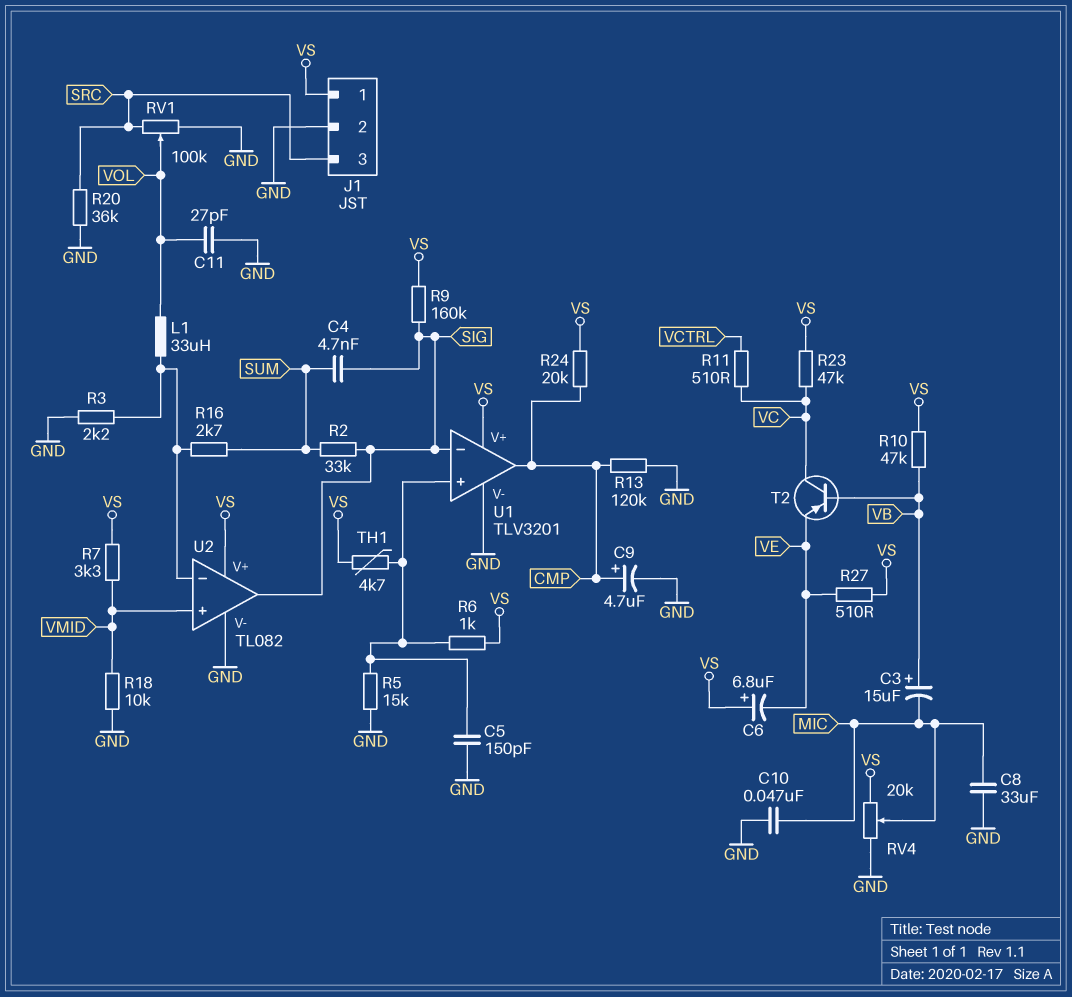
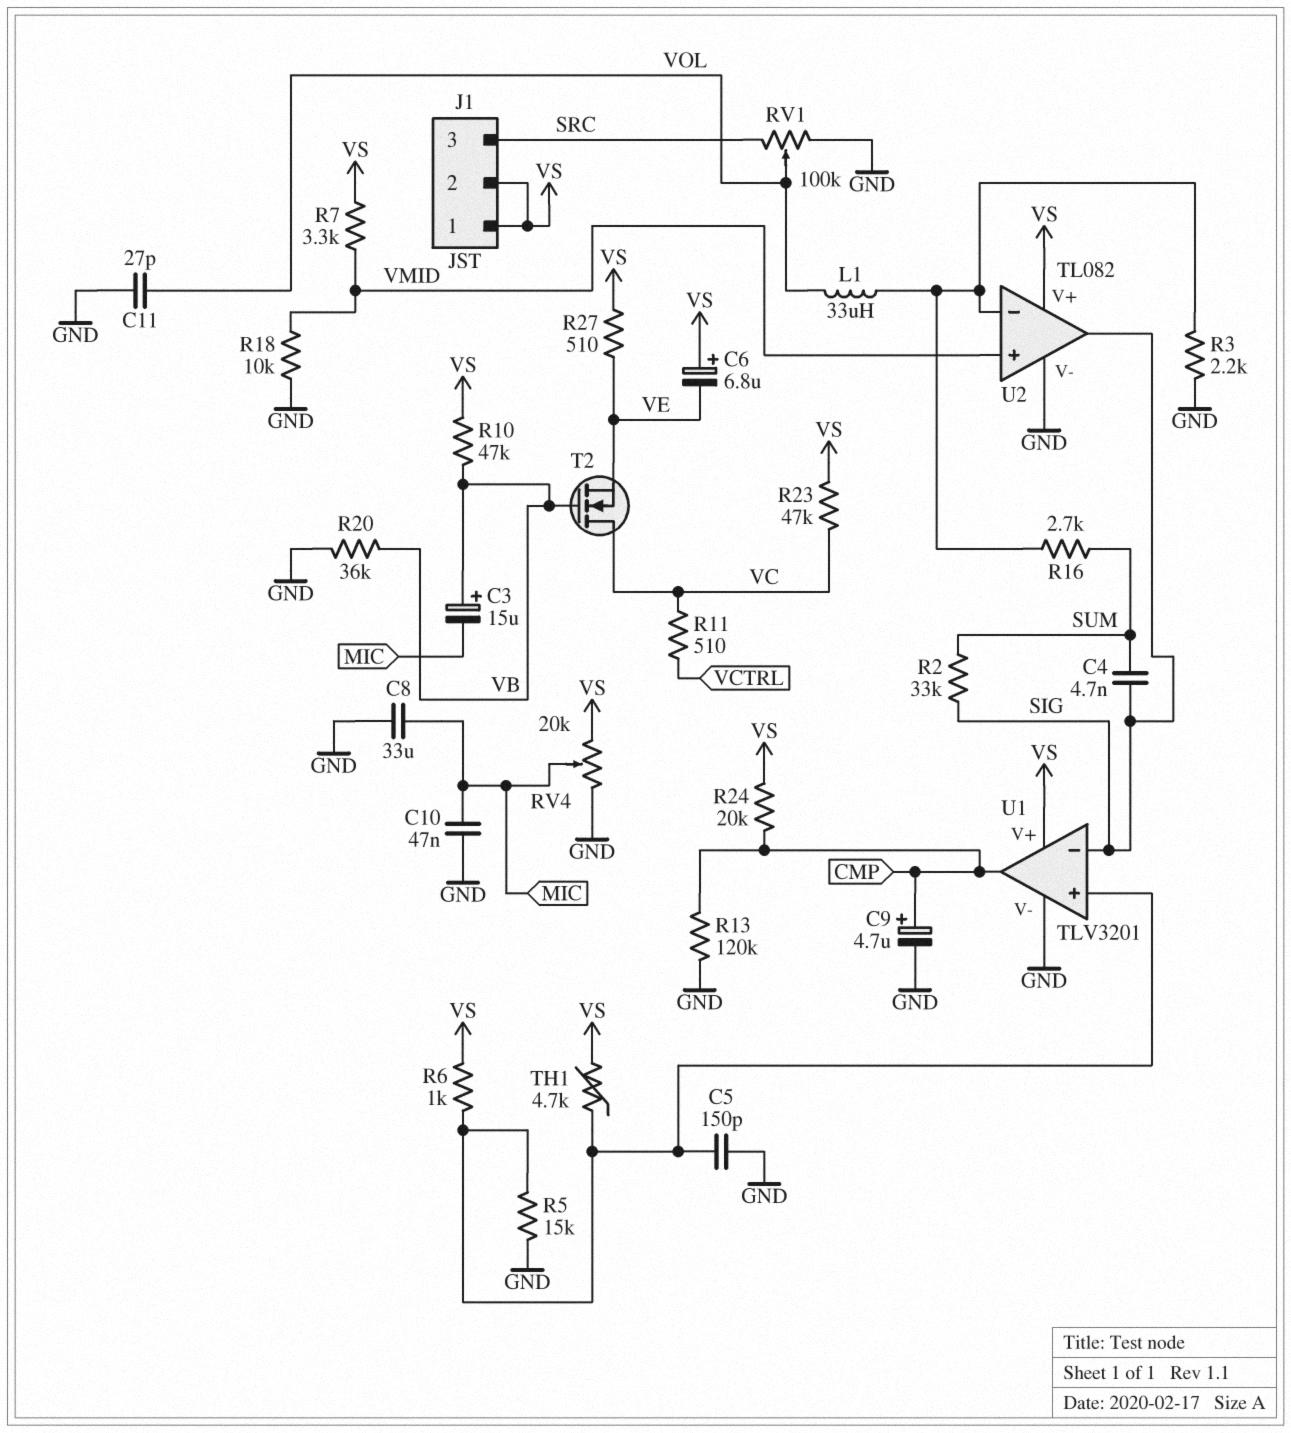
J1 pin 2: GND -> VS
R9: 160k (SIG, VS) -> none
R20: 36k (GND, SRC) -> 36k (GND, VB)
T2: PNP (B VB, C VC, E VE) -> NMOS (G VB, D VC, S VE)

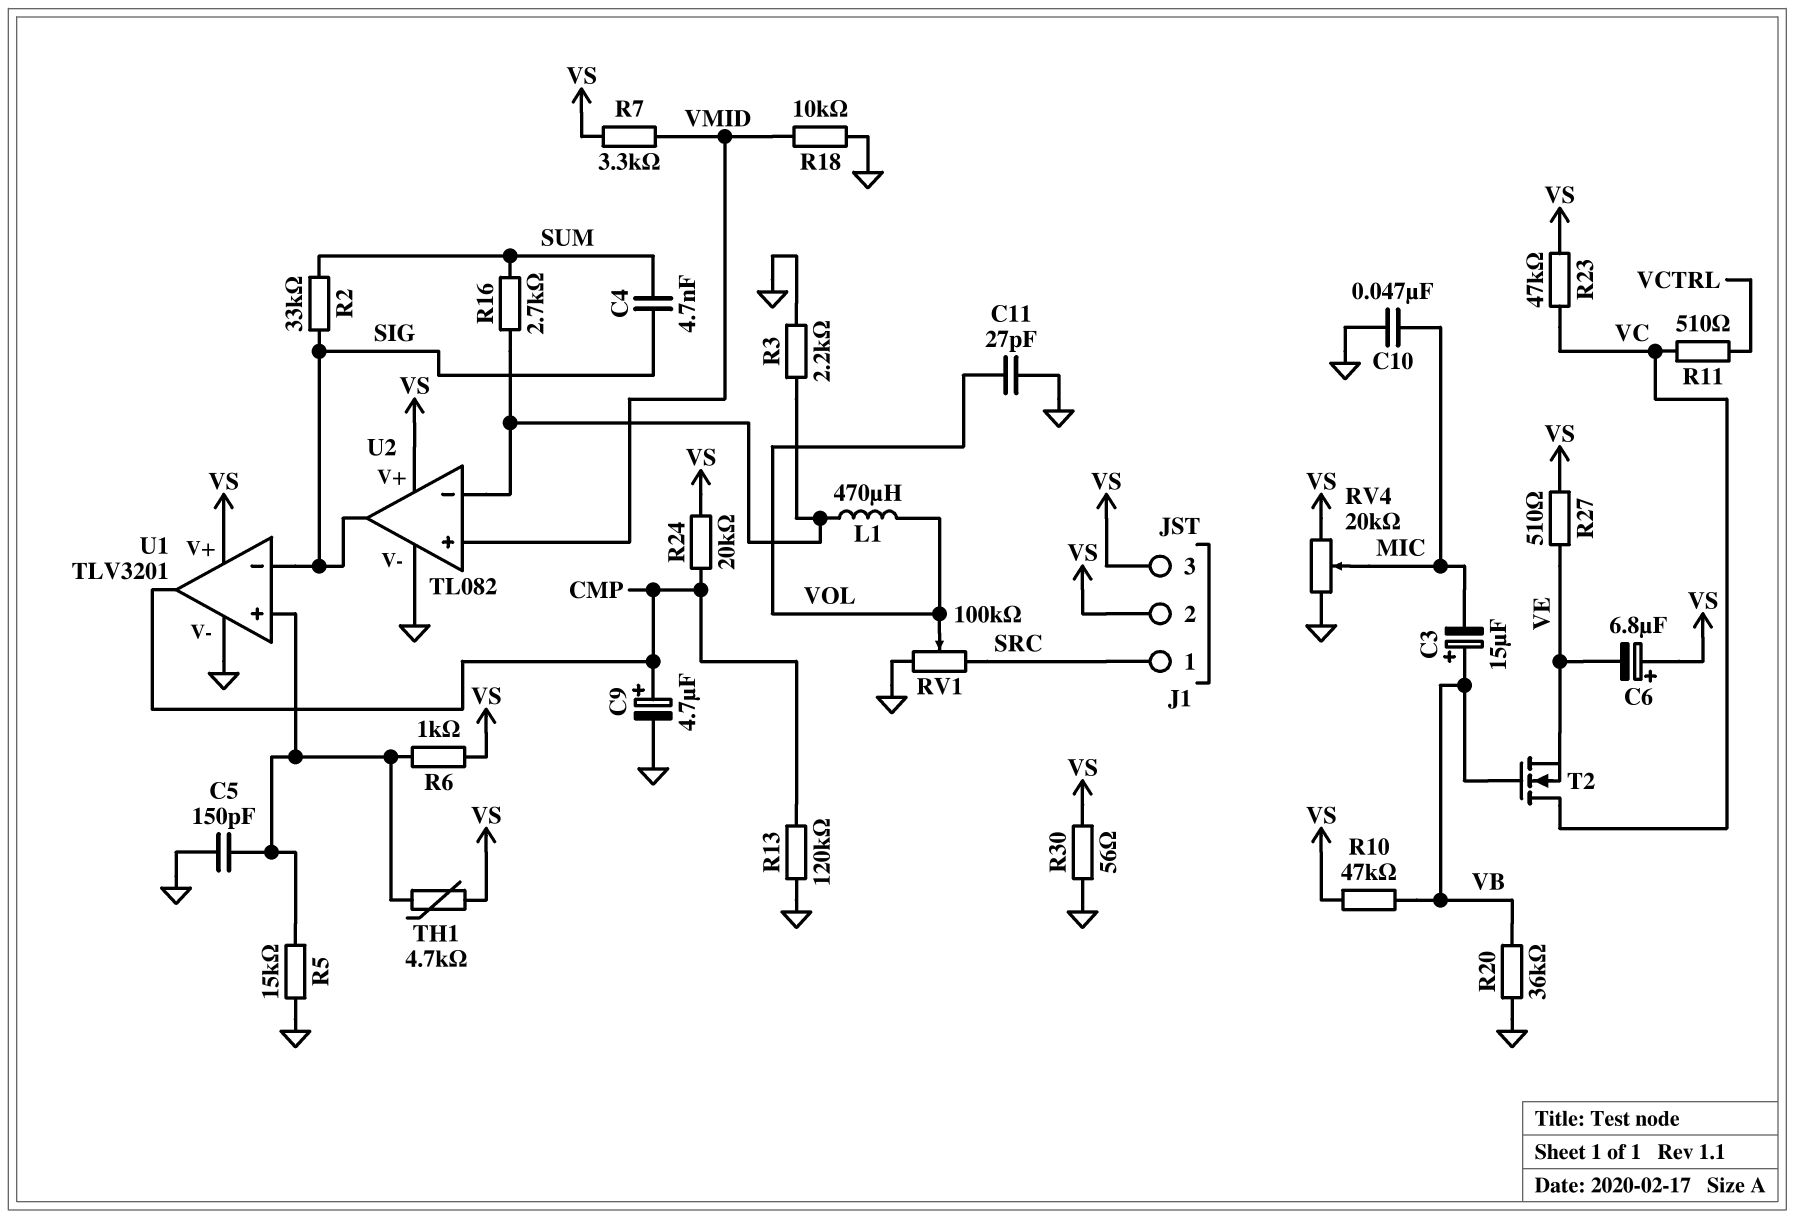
C8: 33uF (GND, MIC) -> none
J1 pin 1: VS -> SRC
J1 pin 3: SRC -> VS
L1: 33uH (U2/in-, VOL) -> 470uH (U2/in-, VOL)
R30: none -> 56 (GND, VS)

